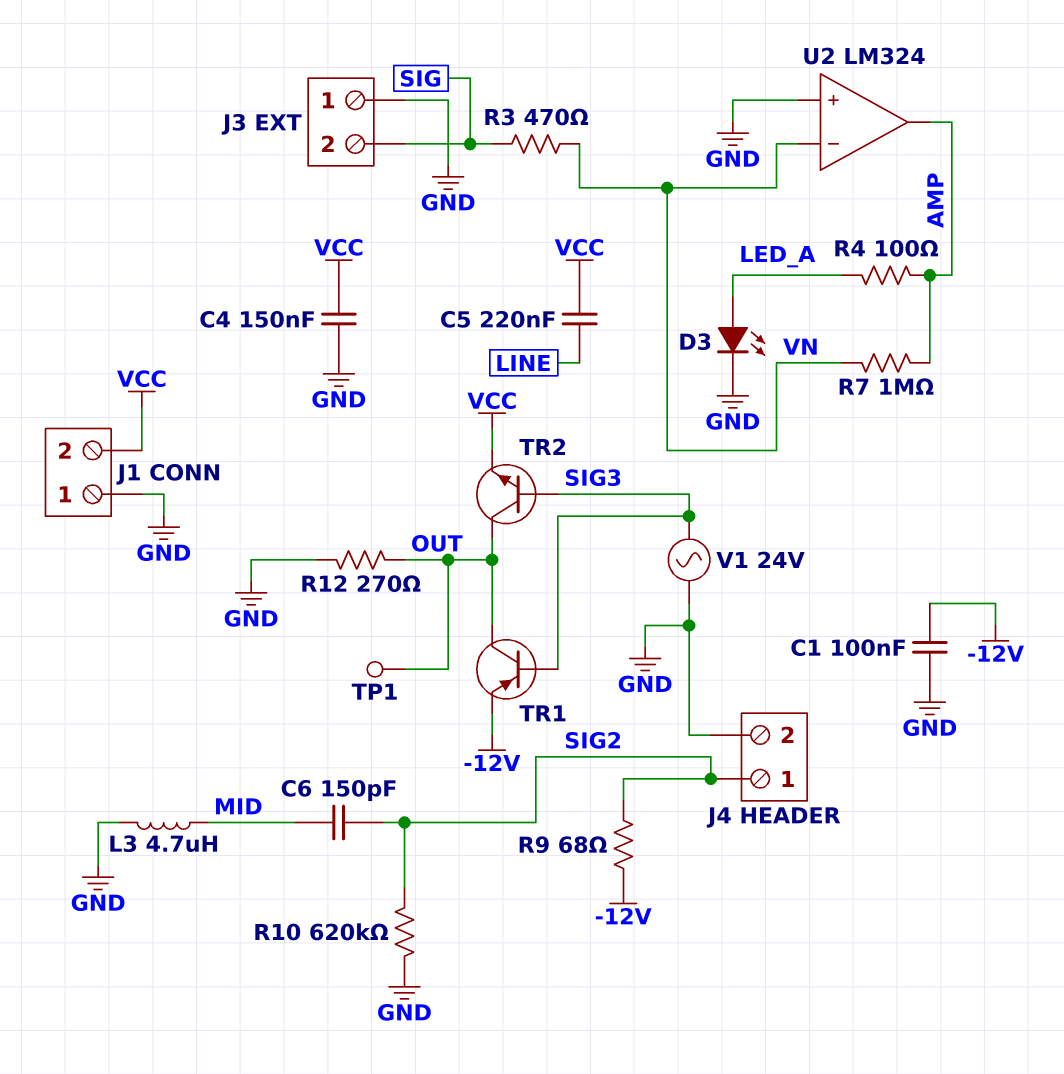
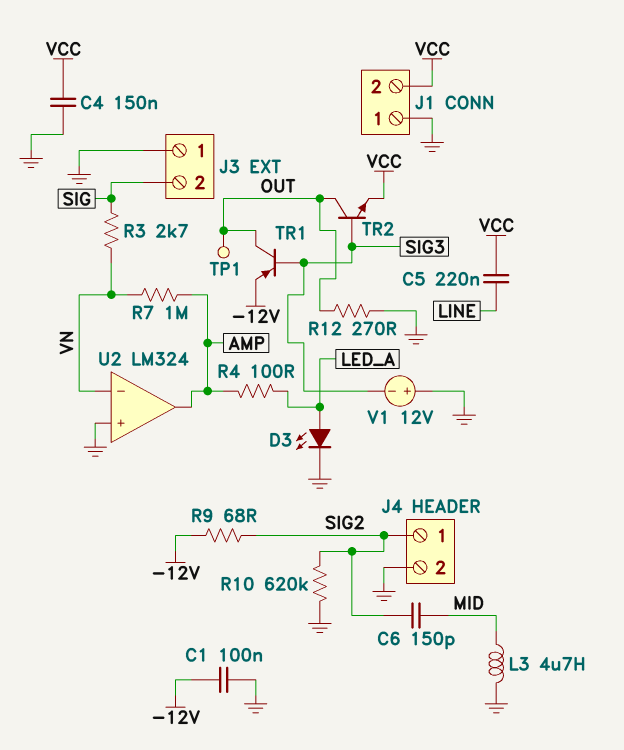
R3: 470 (SIG, VN) -> 2.7k (SIG, VN)
V1: AC 24V (GND, SIG3) -> 12V (plus GND, minus SIG3)

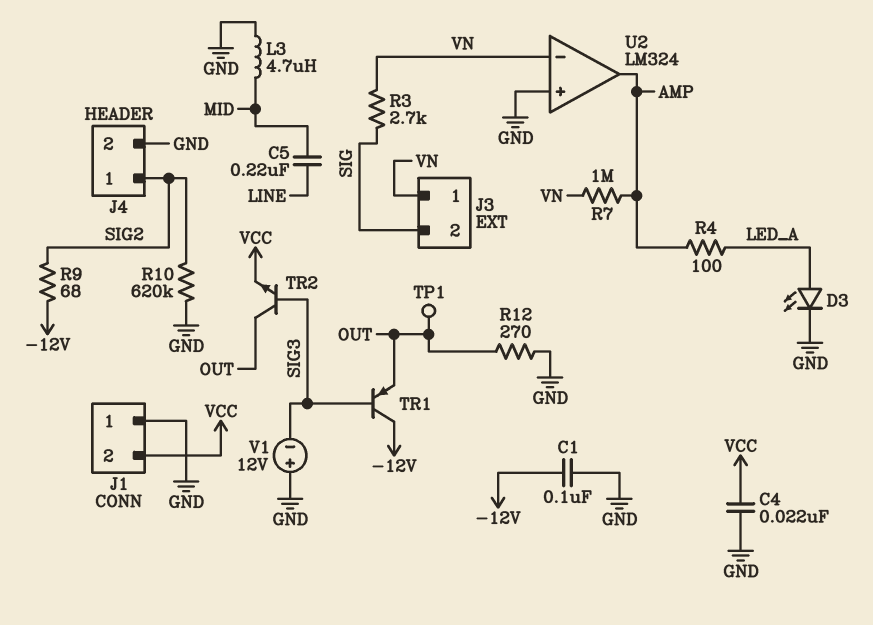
C4: 150nF (GND, VCC) -> 22nF (GND, VCC)
C5: 220nF (LINE, VCC) -> 220nF (LINE, MID)
C6: 150pF (MID, SIG2) -> none
J3 pin 1: GND -> VN
TR1: PNP (B SIG3, C OUT, E -12V) -> PNP (B SIG3, C -12V, E OUT)

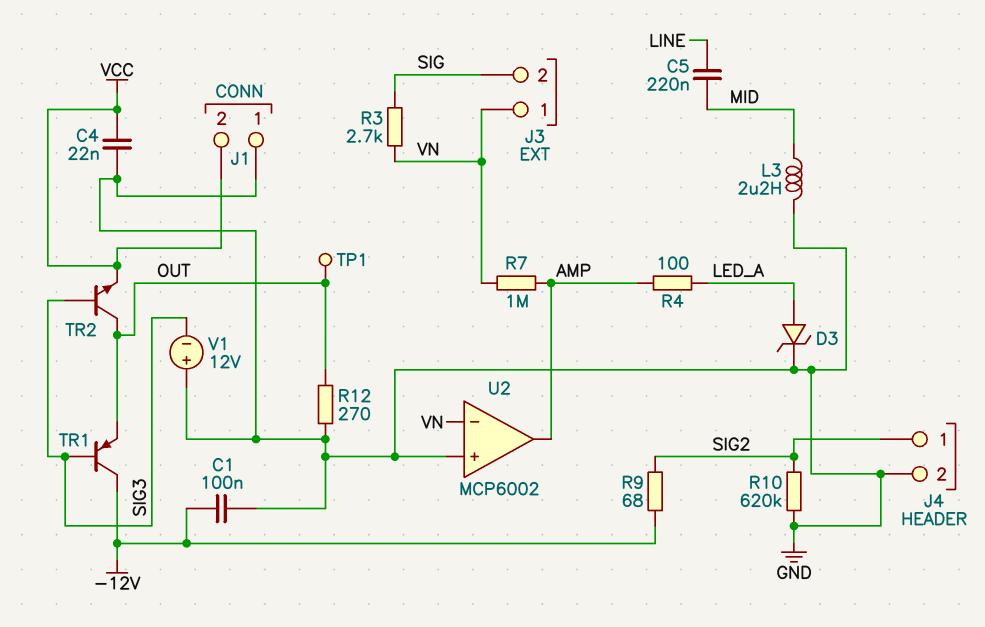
D3: LED (A LED_A, K GND) -> zener (A LED_A, K GND)
L3: 4.7uH (GND, MID) -> 2.2uH (GND, MID)
U2: LM324 -> MCP6002

